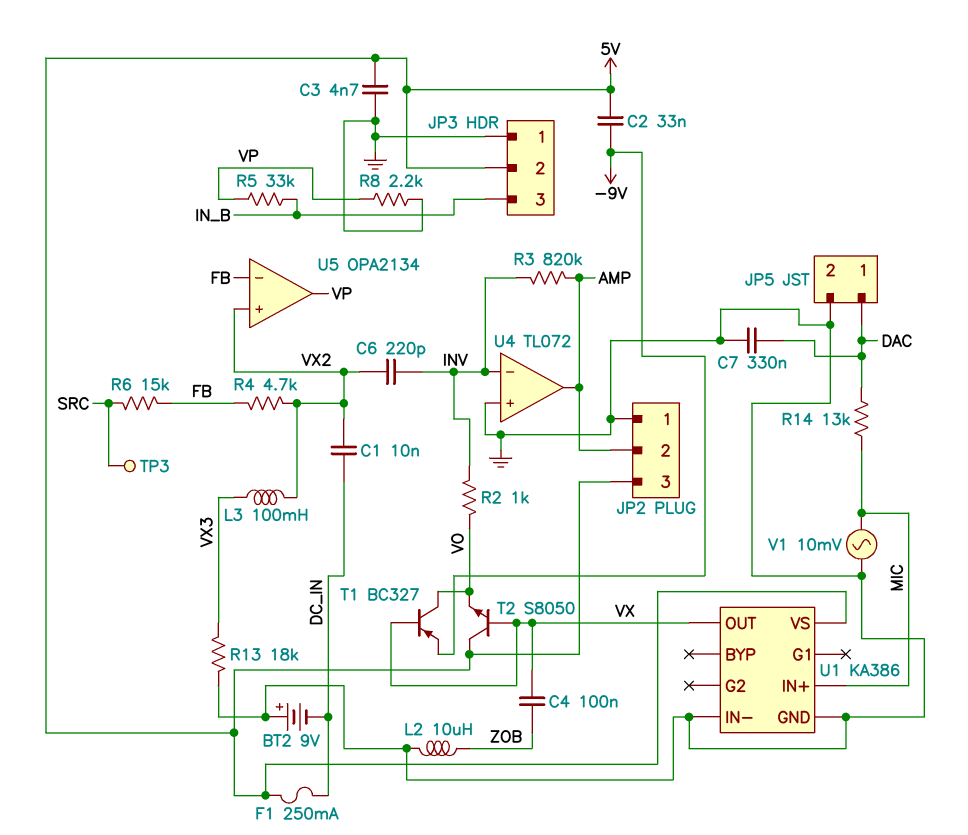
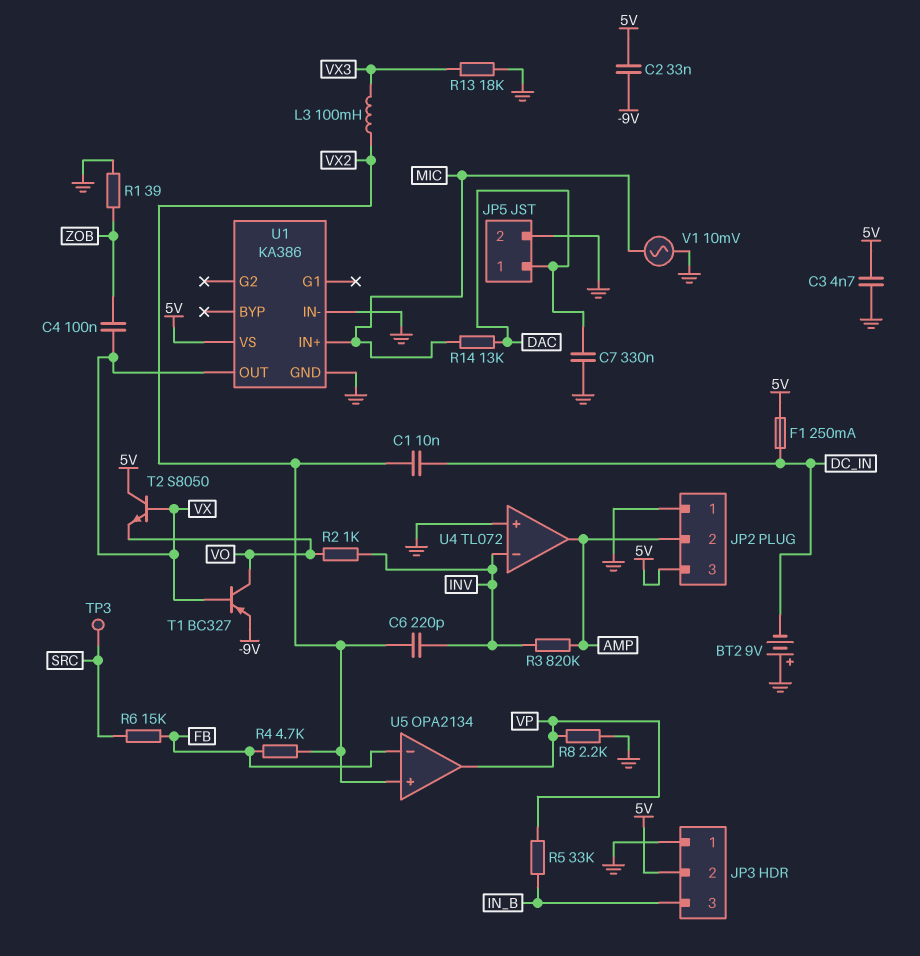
L2: 10uH (GND, ZOB) -> none
R1: none -> 39 (GND, ZOB)

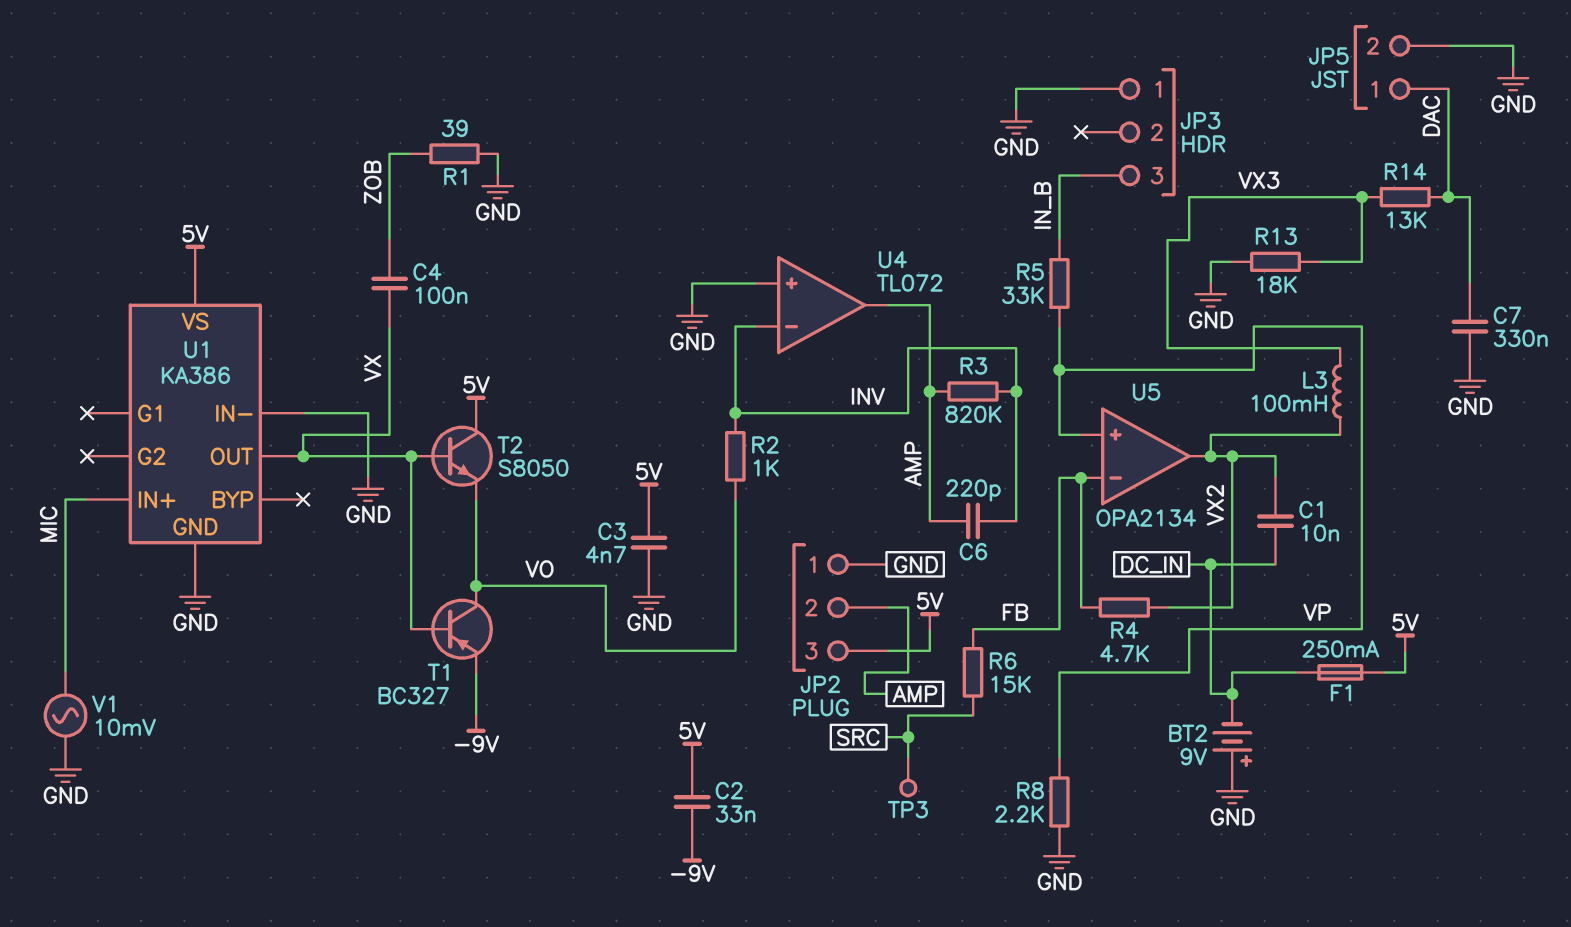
C6: 220pF (INV, VX2) -> 220pF (AMP, INV)
JP3 pin 2: 5V -> none
R14: 13k (DAC, MIC) -> 13k (DAC, VX3)
U5 pin in+: VX2 -> VP
U5 pin out: VP -> VX2

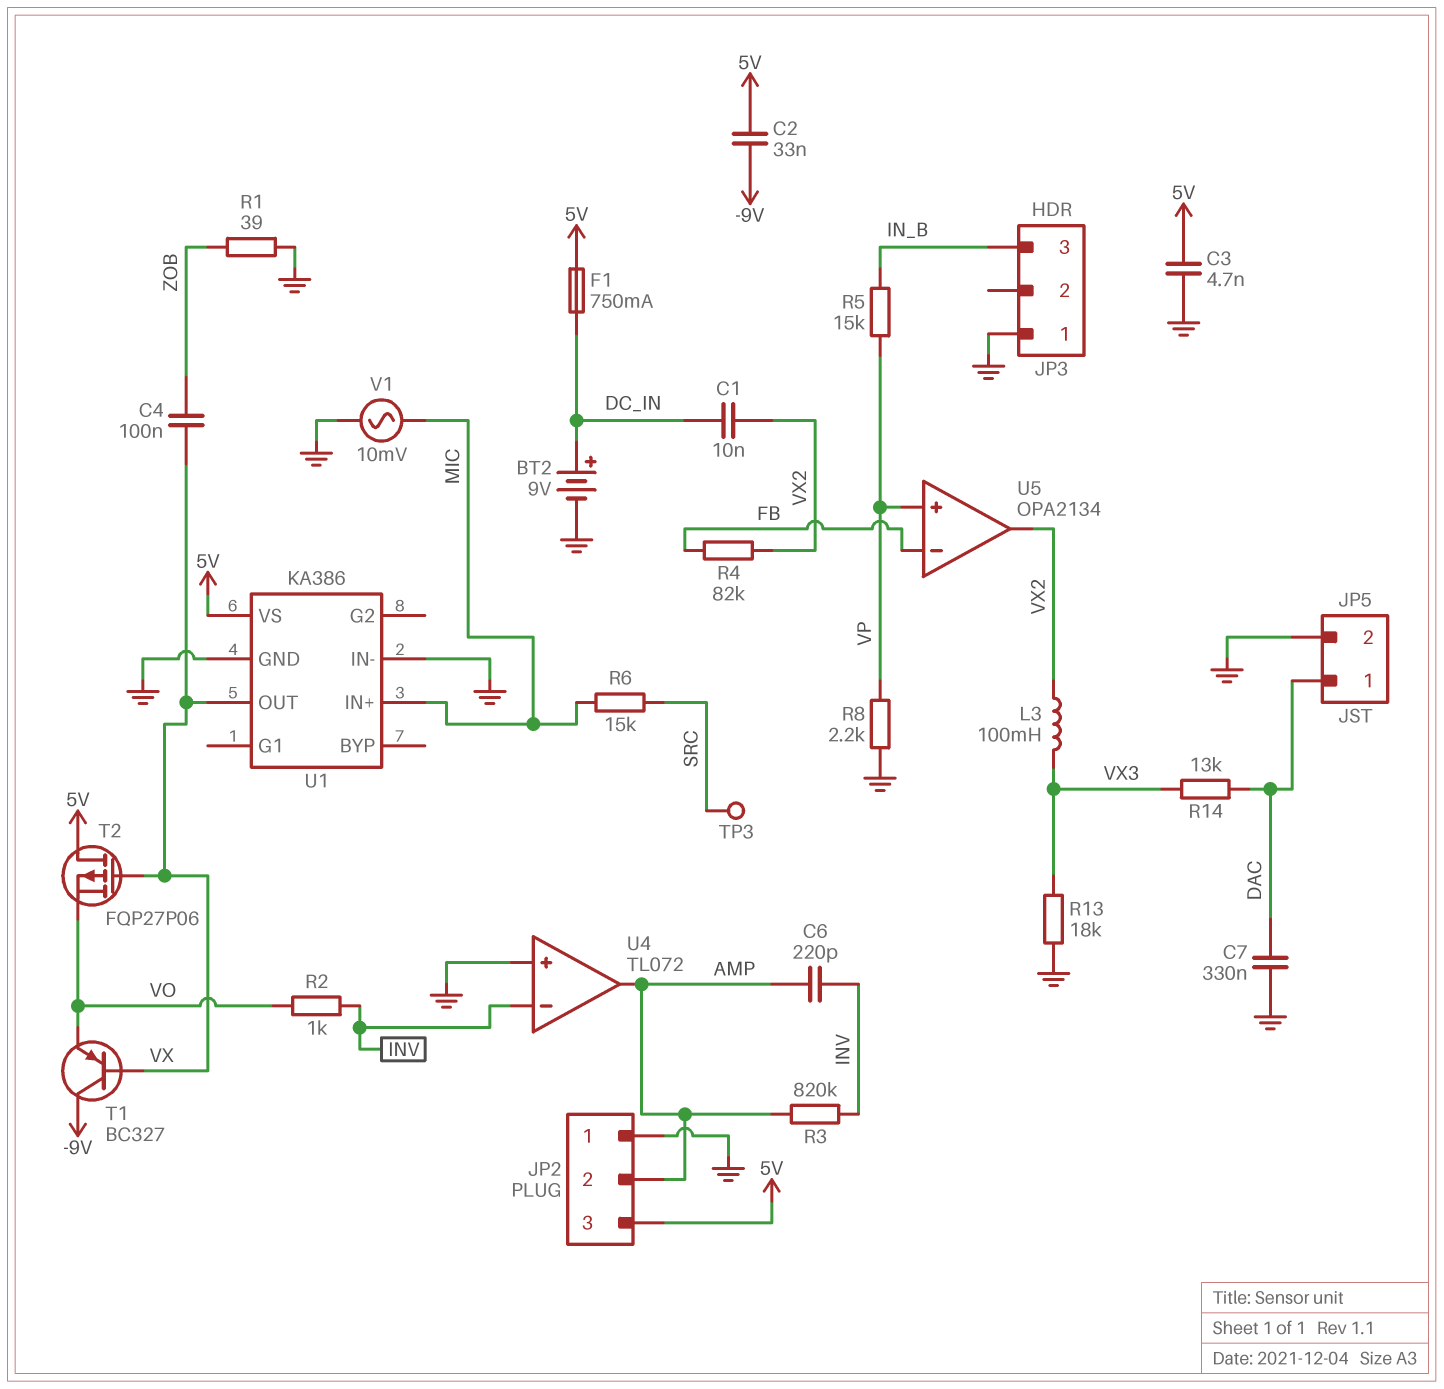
BT2: 9V (plus GND, minus DC_IN) -> 9V (plus DC_IN, minus GND)
F1: 250mA (5V, DC_IN) -> 750mA (5V, DC_IN)
R4: 4.7k (FB, VX2) -> 82k (FB, VX2)
R5: 33k (IN_B, VP) -> 15k (IN_B, VP)
R6: 15k (FB, SRC) -> 15k (MIC, SRC)
T1: PNP BC327 (B VX, C VO, E -9V) -> PNP BC327 (B VX, C -9V, E VO)
T2: NPN S8050 (B VX, C 5V, E VO) -> PMOS FQP27P06 (G VX, D 5V, S VO)

